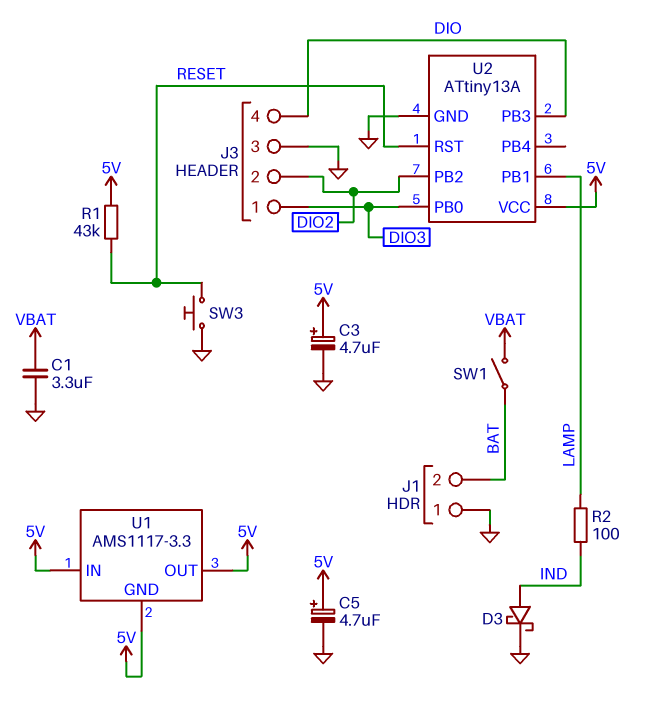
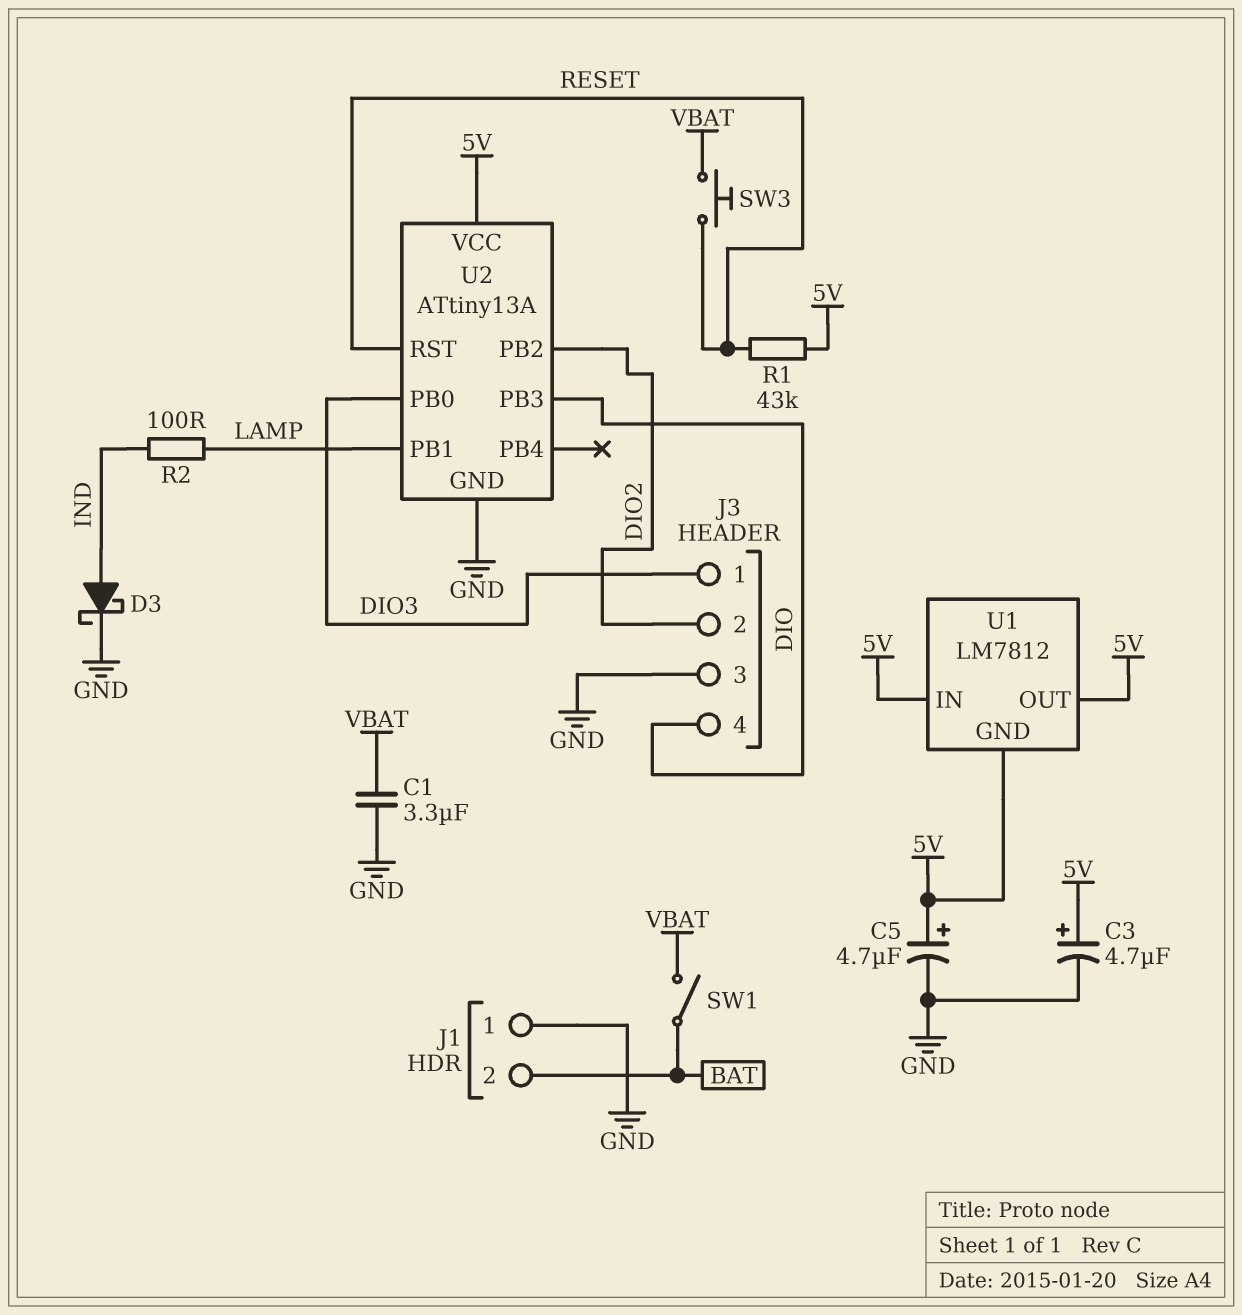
SW3: button (GND, RESET) -> button (RESET, VBAT)
U1: AMS1117-3.3 -> LM7812

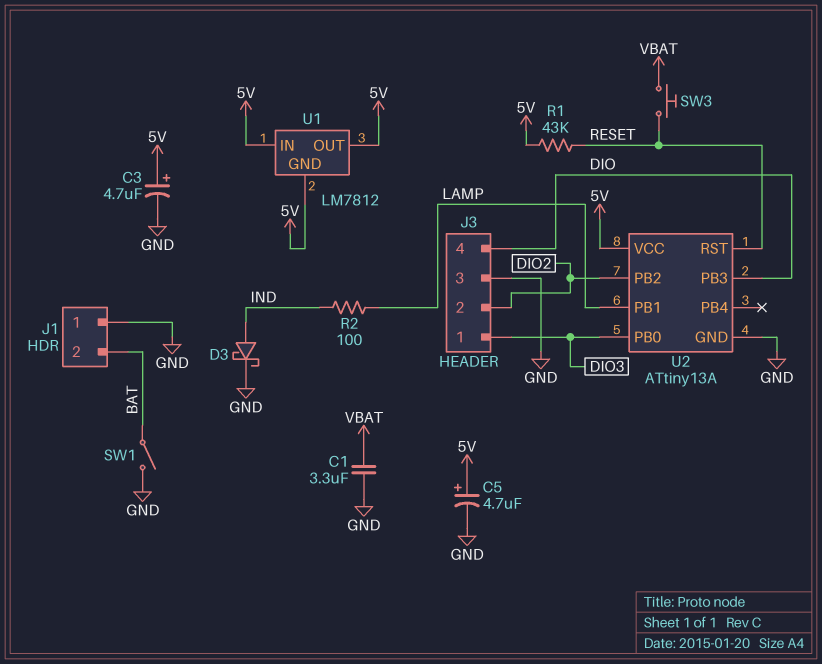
SW1: switch (BAT, VBAT) -> switch (BAT, GND)

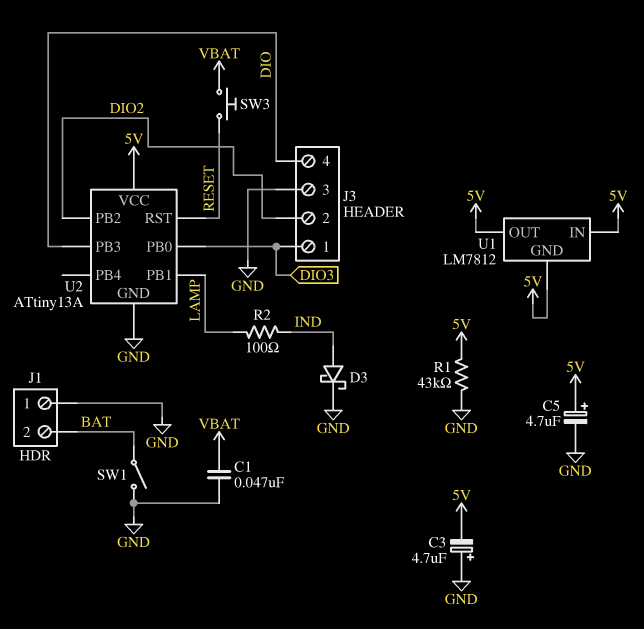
C1: 3.3uF (GND, VBAT) -> 47nF (GND, VBAT)
C3: 4.7uF (plus 5V, minus GND) -> 4.7uF (plus GND, minus 5V)
R1: 43k (5V, RESET) -> 43k (5V, GND)

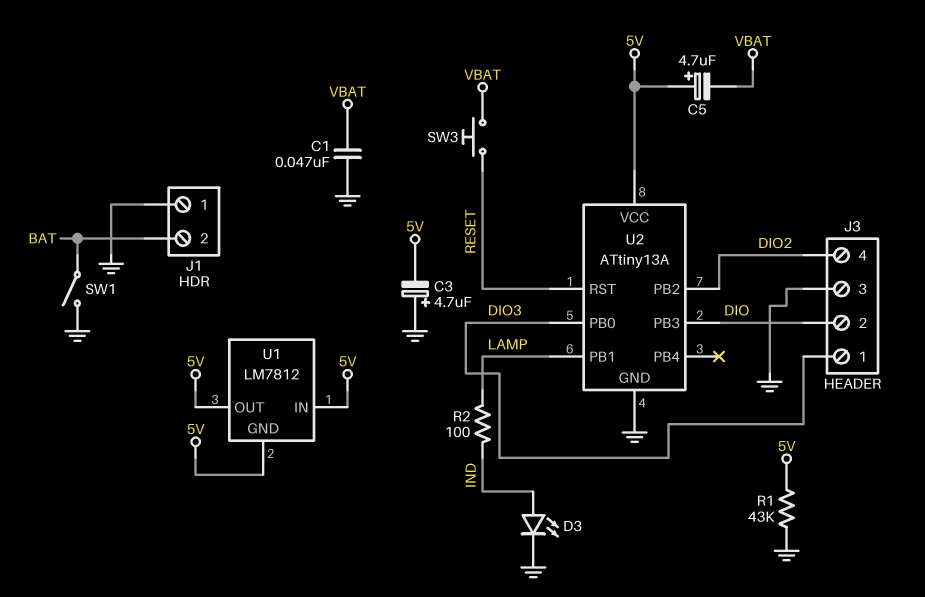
C5: 4.7uF (plus 5V, minus GND) -> 4.7uF (plus 5V, minus VBAT)
D3: schottky (A IND, K GND) -> LED (A IND, K GND)
J3 pin 2: DIO2 -> DIO
J3 pin 4: DIO -> DIO2

